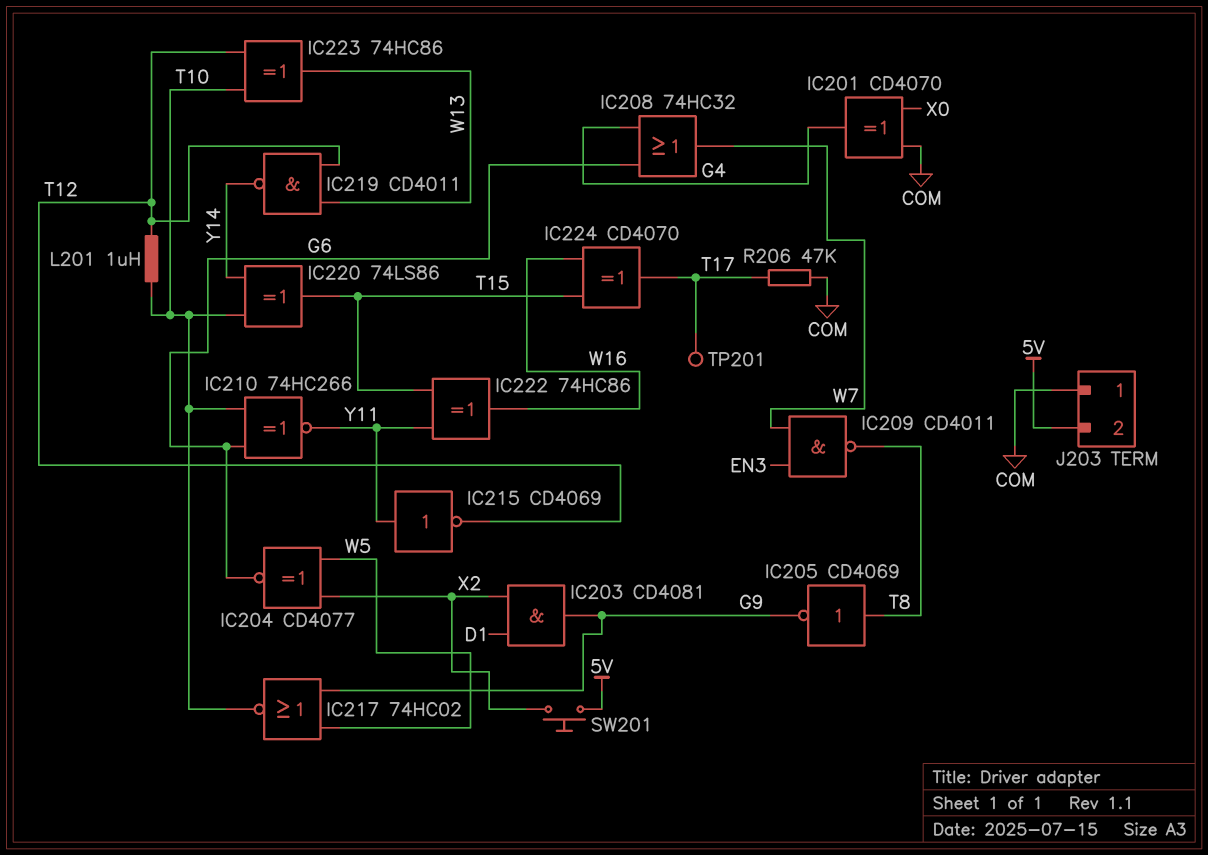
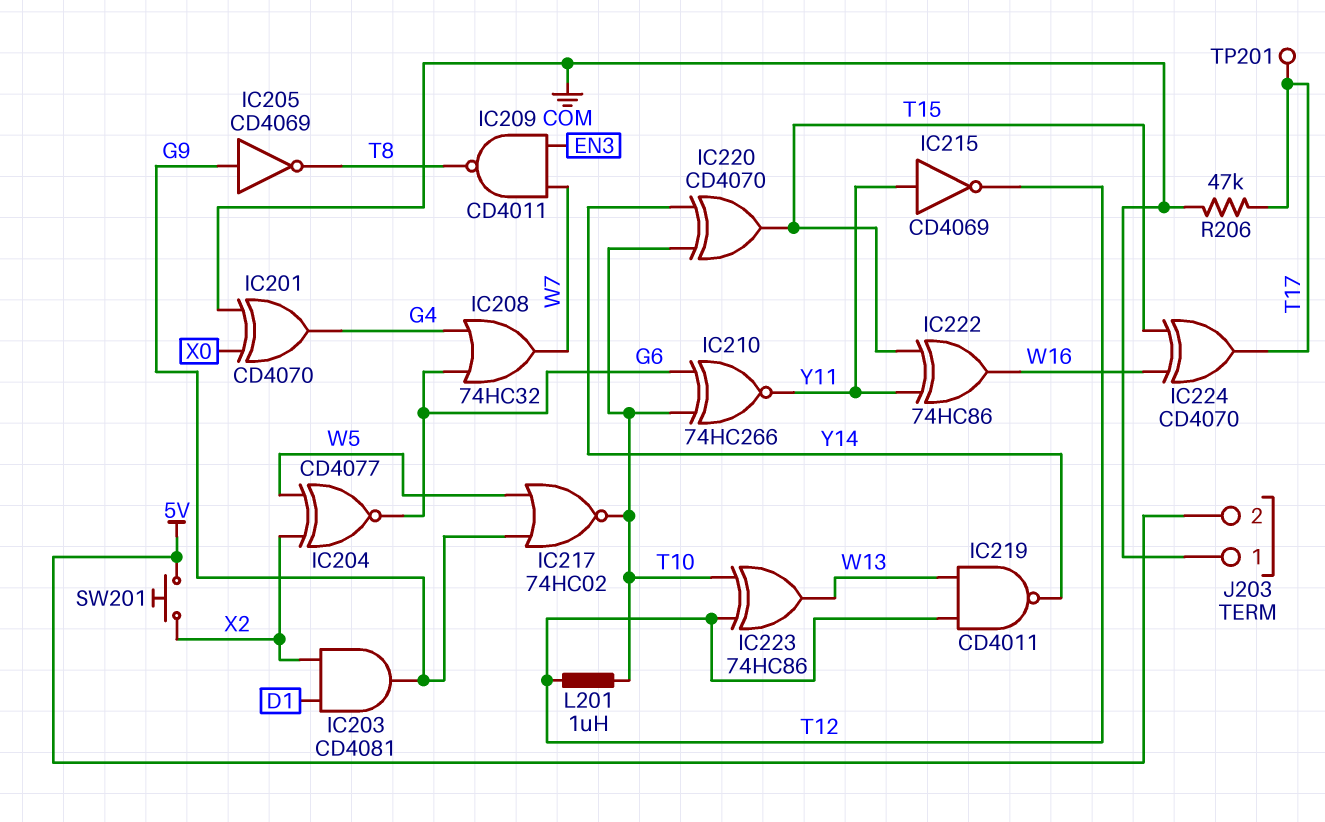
IC205: NOT CD4069 (in T8, out G9) -> NOT CD4069 (in G9, out T8)
IC220: XOR 74LS86 (in T10, in Y14, out T15) -> XOR CD4070 (in T10, in Y14, out T15)

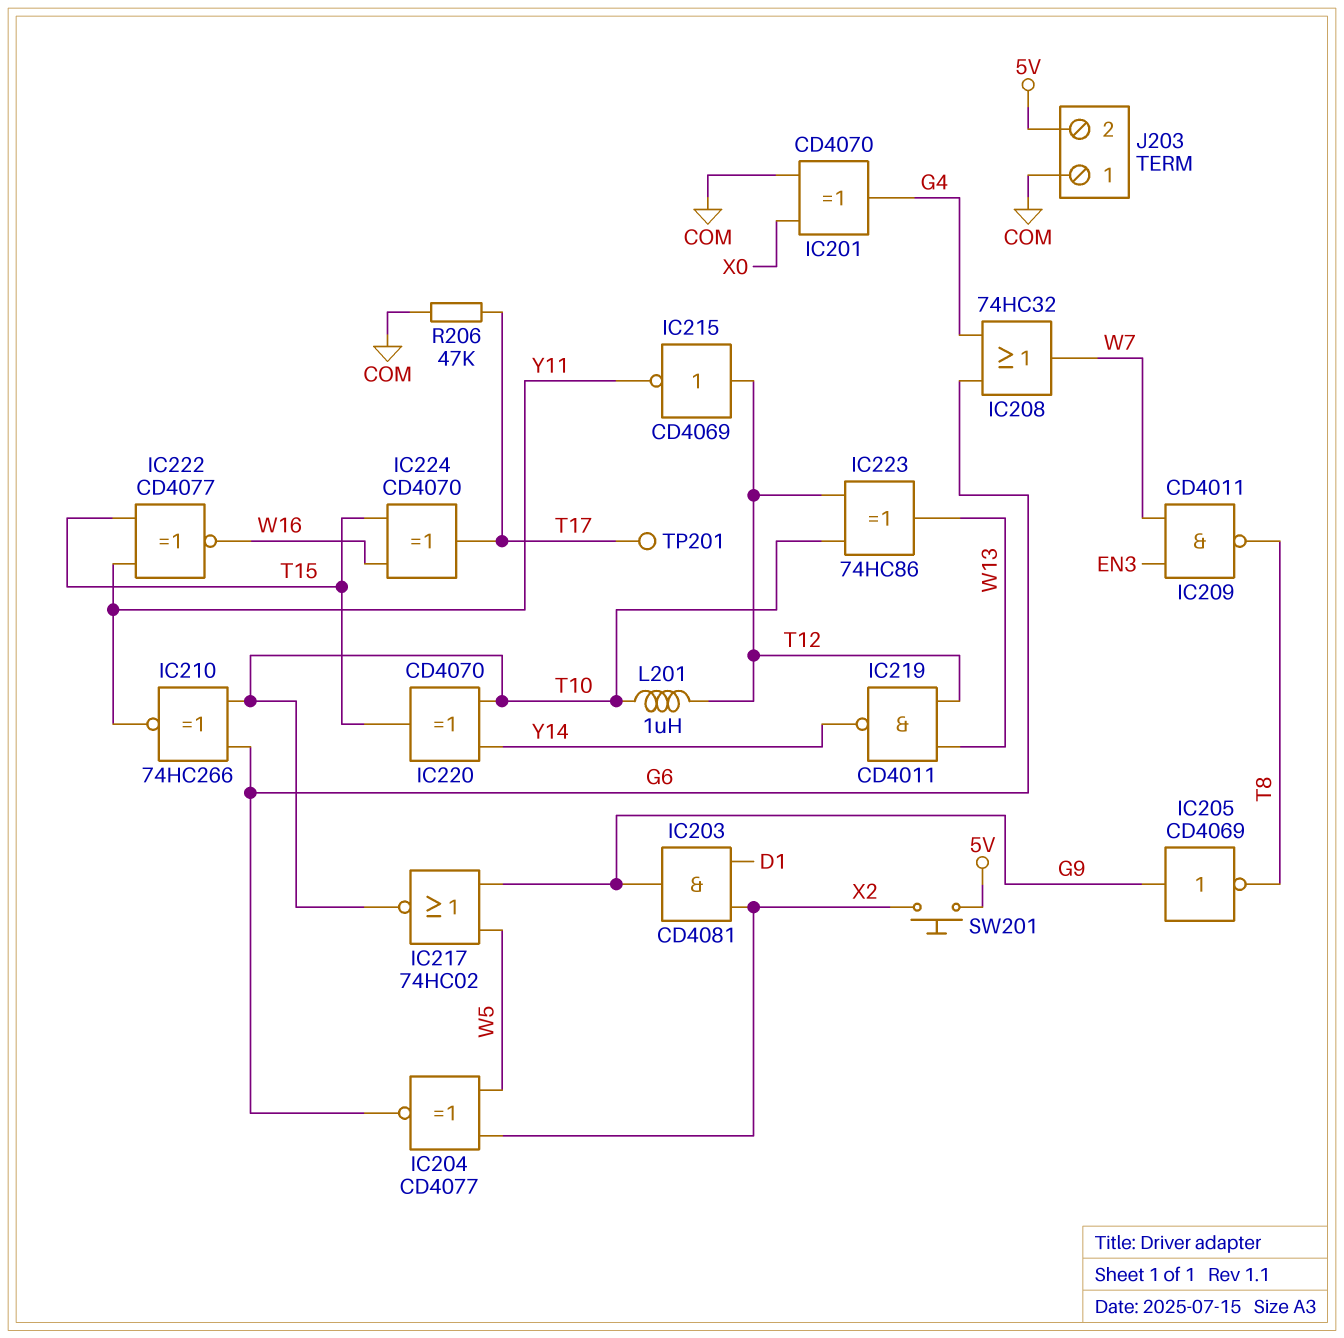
IC215: NOT CD4069 (in Y11, out T12) -> NOT CD4069 (in T12, out Y11)
IC222: XOR 74HC86 (in T15, in Y11, out W16) -> XNOR CD4077 (in T15, in Y11, out W16)

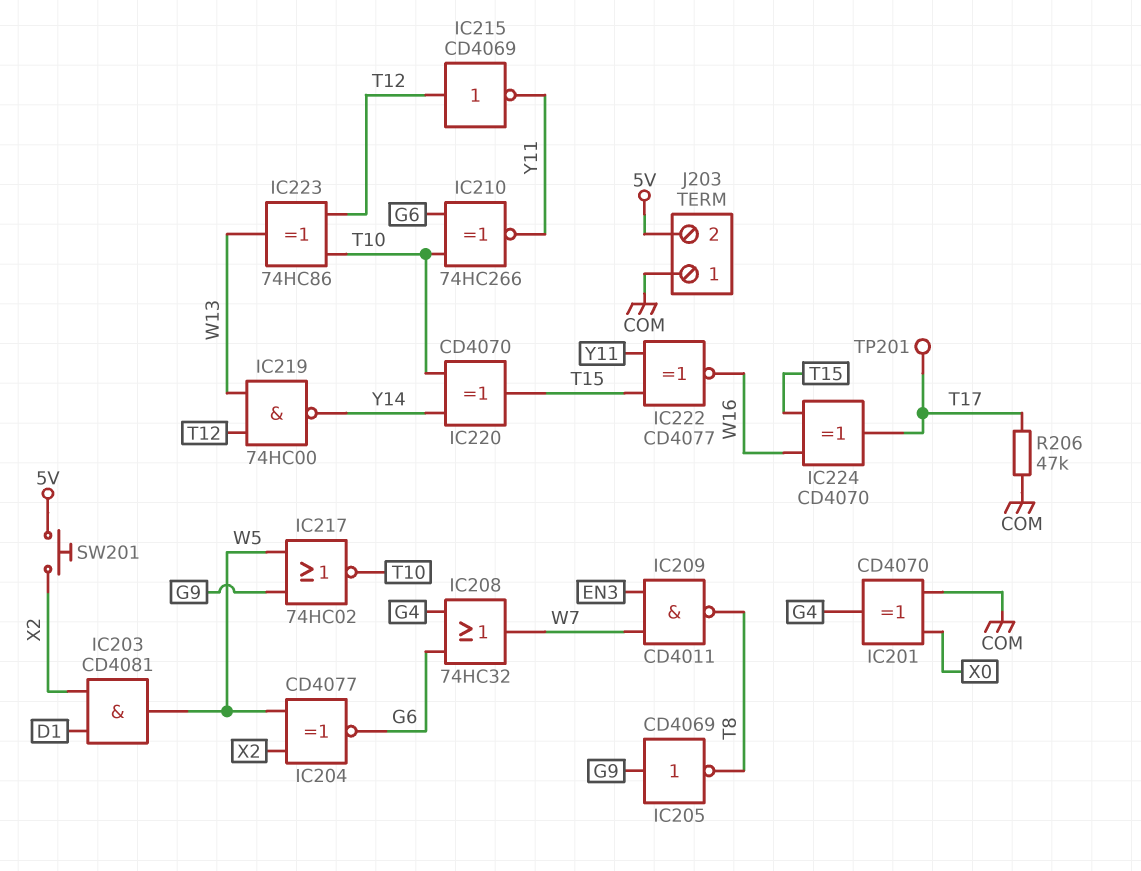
IC203: AND CD4081 (in D1, in X2, out G9) -> AND CD4081 (in D1, in X2, out W5)
IC219: NAND CD4011 (in T12, in W13, out Y14) -> NAND 74HC00 (in T12, in W13, out Y14)
L201: 1uH (T10, T12) -> none

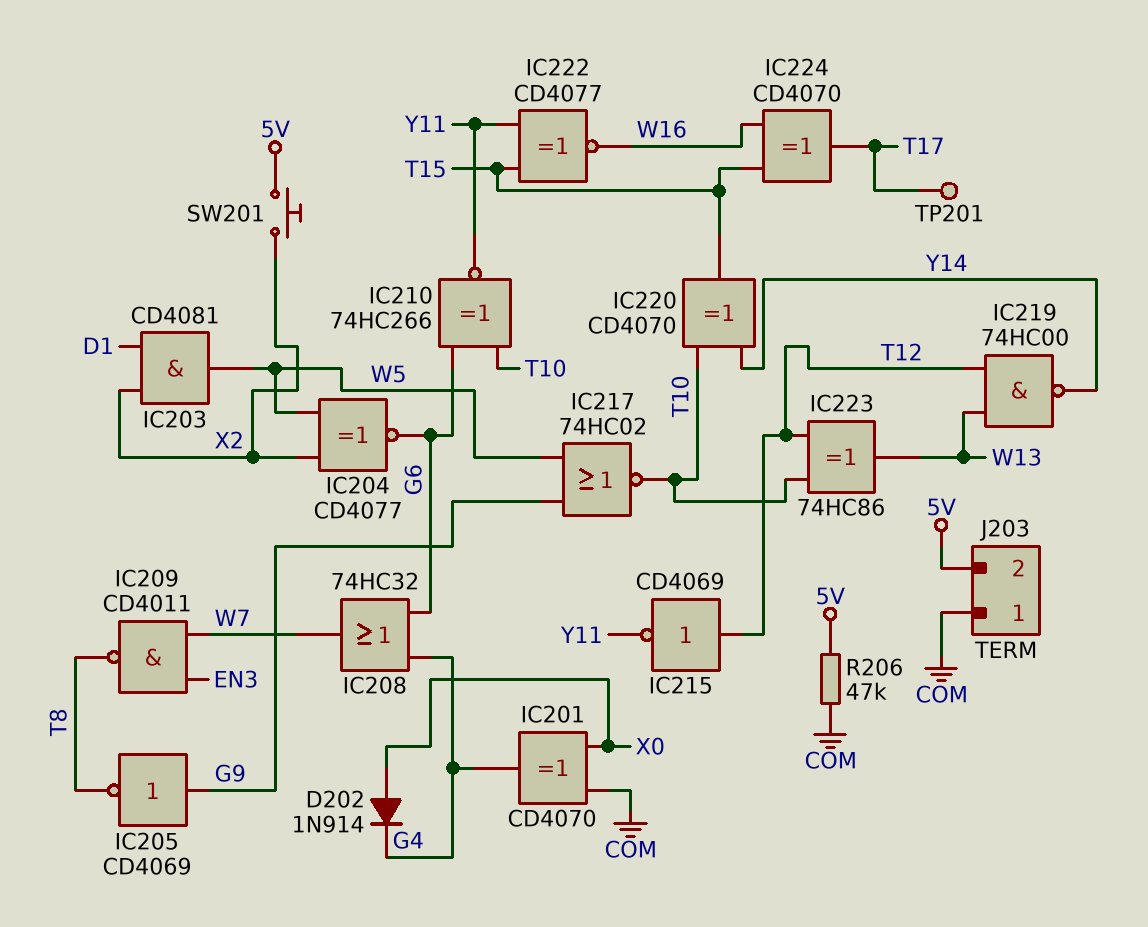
D202: none -> diode 1N914 (A X0, K G4)
R206: 47k (COM, T17) -> 47k (5V, COM)

